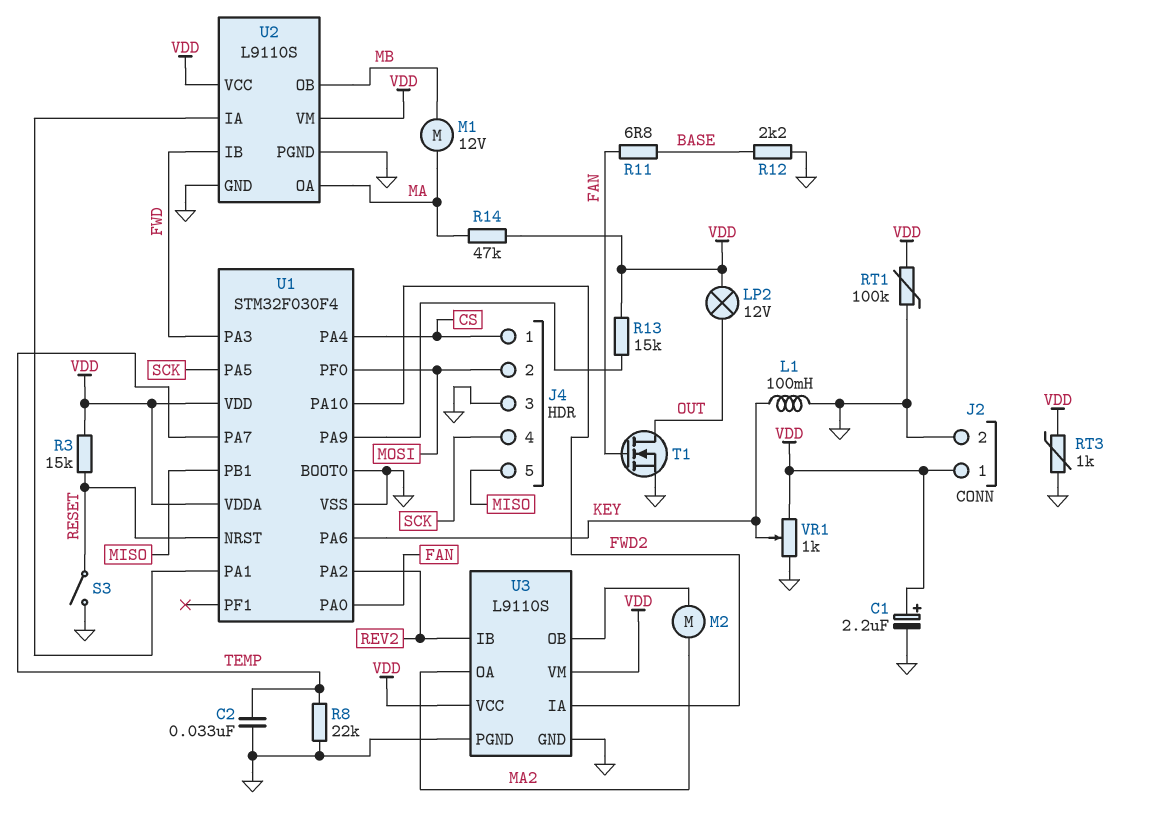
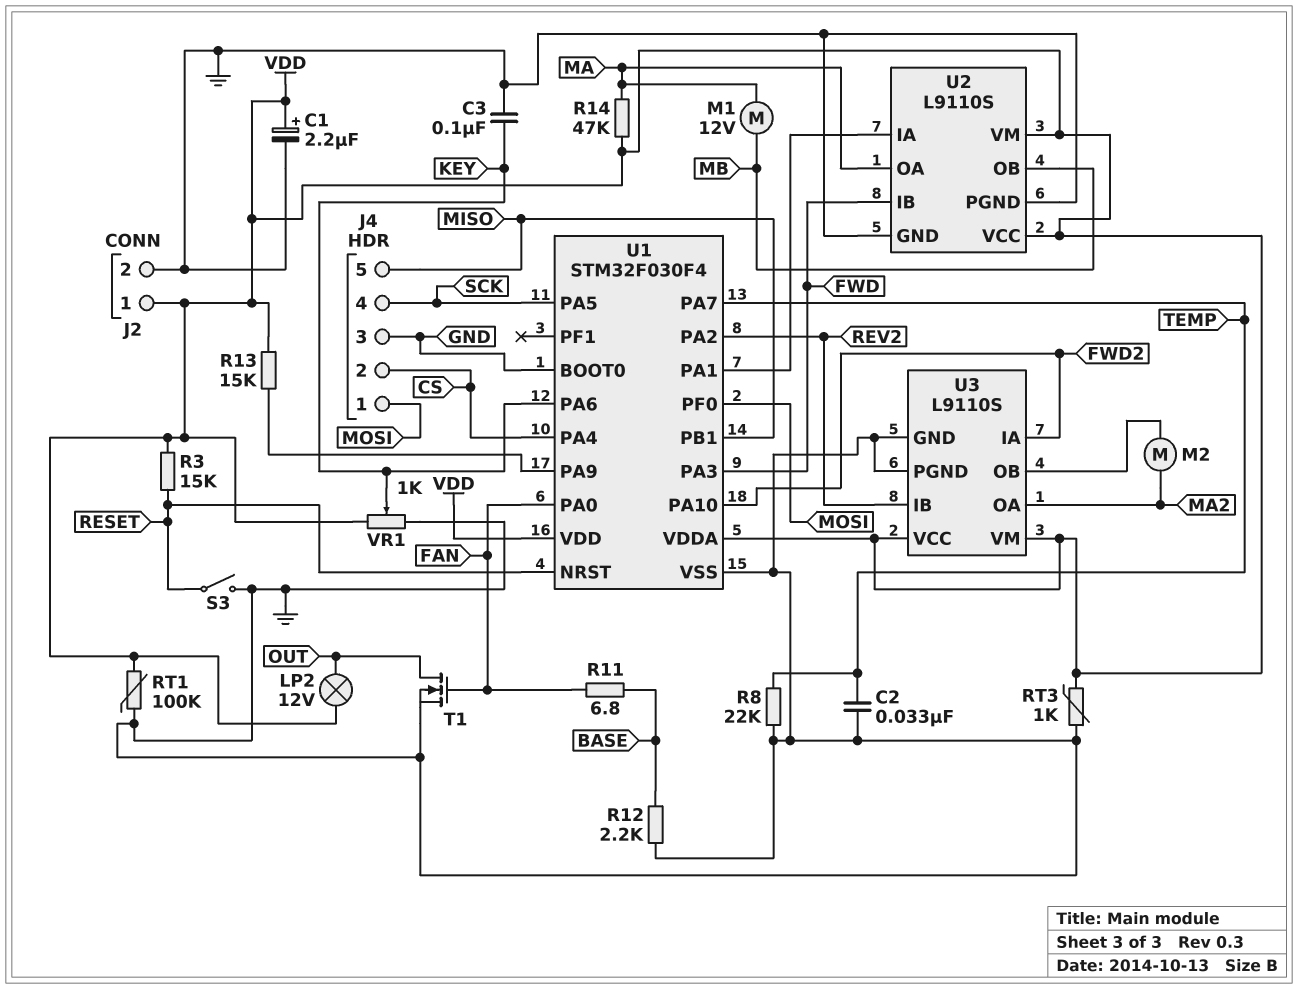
C3: none -> 100nF (GND, KEY)
J4 pin 1: CS -> MOSI
J4 pin 2: MOSI -> CS
L1: 100mH (GND, KEY) -> none

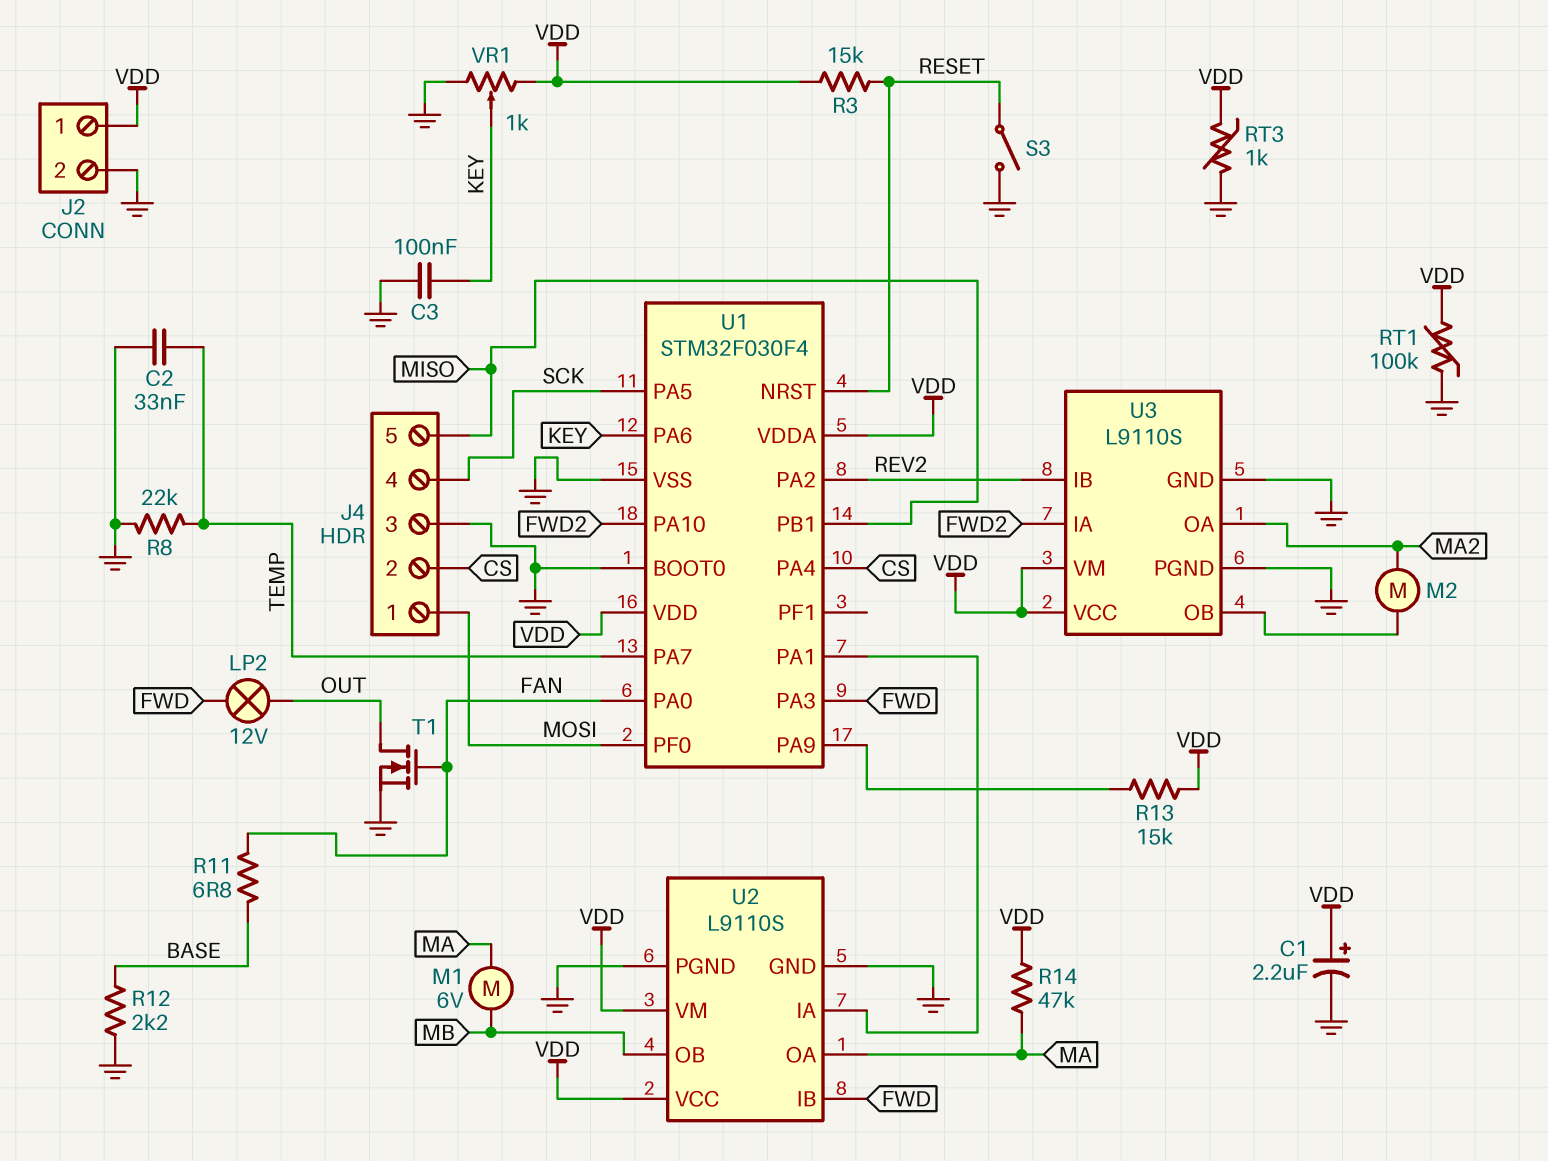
LP2: lamp 12V (OUT, VDD) -> lamp 12V (FWD, OUT)
M1: motor 12V (MA, MB) -> motor 6V (MA, MB)

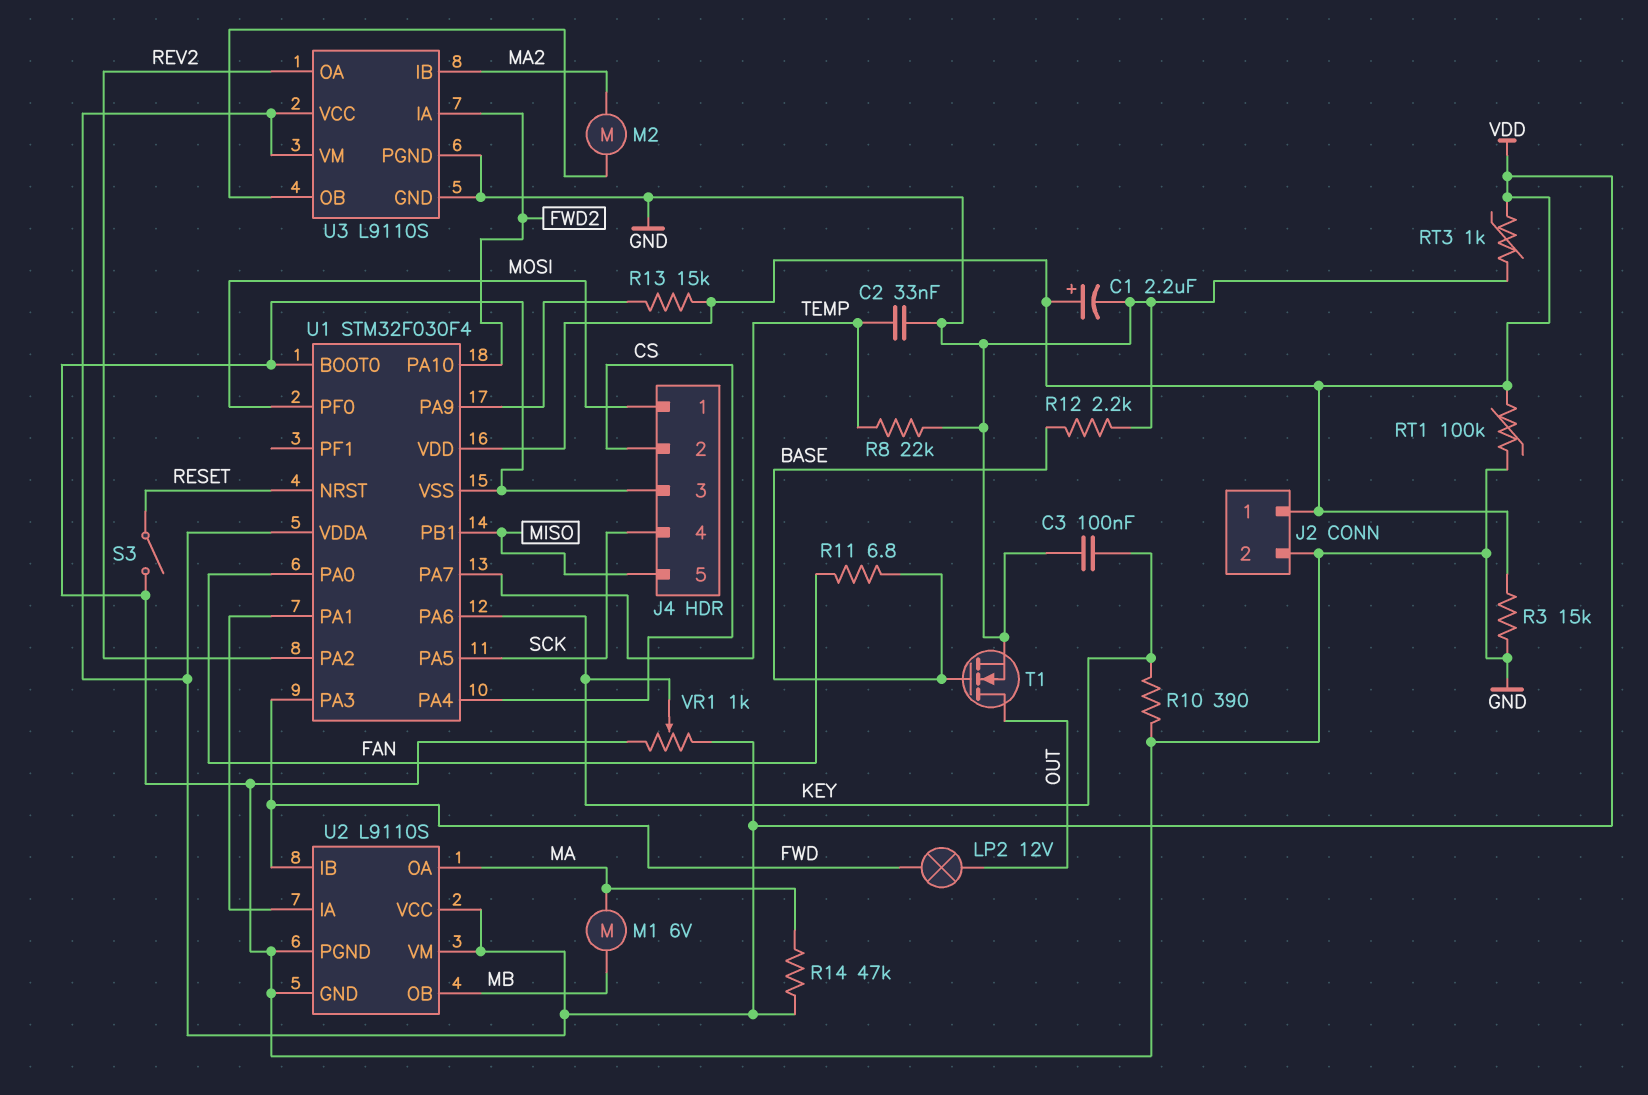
R3: 15k (RESET, VDD) -> 15k (GND, VDD)
R10: none -> 390 (GND, KEY)
T1: NMOS (G FAN, D OUT, S GND) -> NMOS (G BASE, D OUT, S GND)
U3 pin IB: REV2 -> MA2
U3 pin OA: MA2 -> REV2

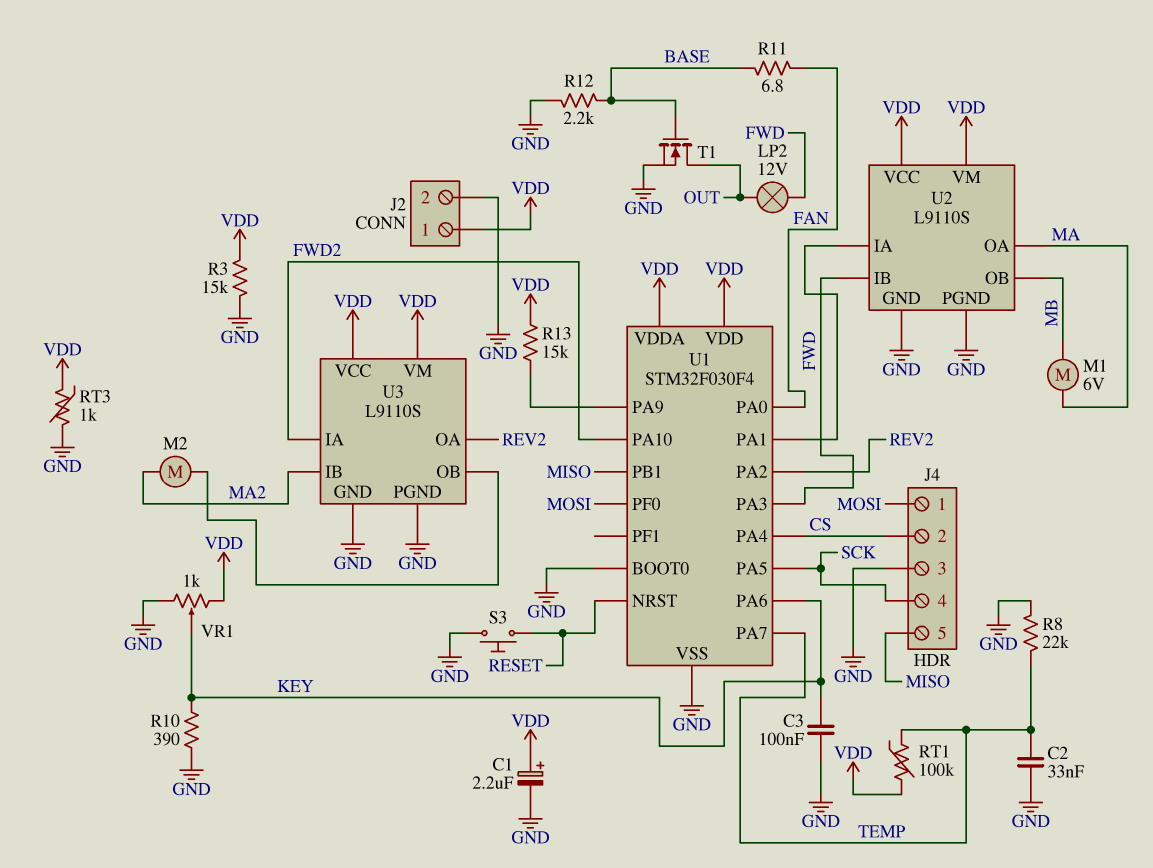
R14: 47k (MA, VDD) -> none
RT1: 100k (GND, VDD) -> 100k (TEMP, VDD)
S3: switch (GND, RESET) -> button (GND, RESET)

